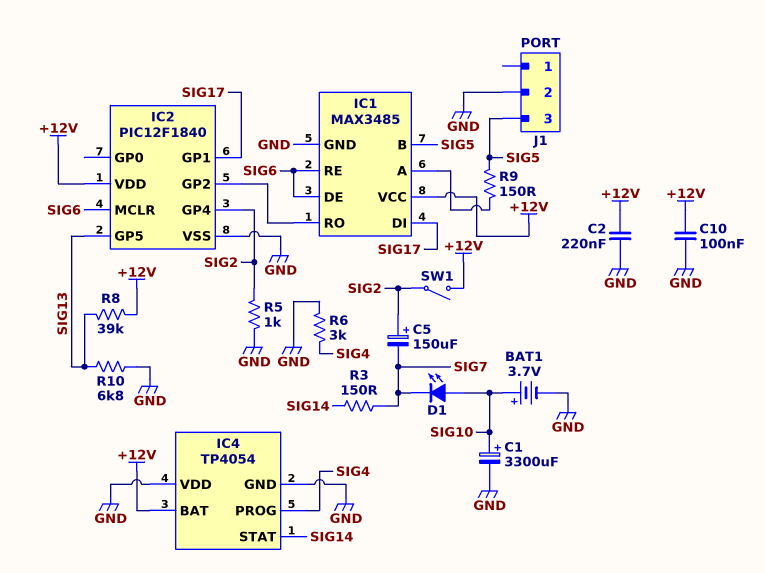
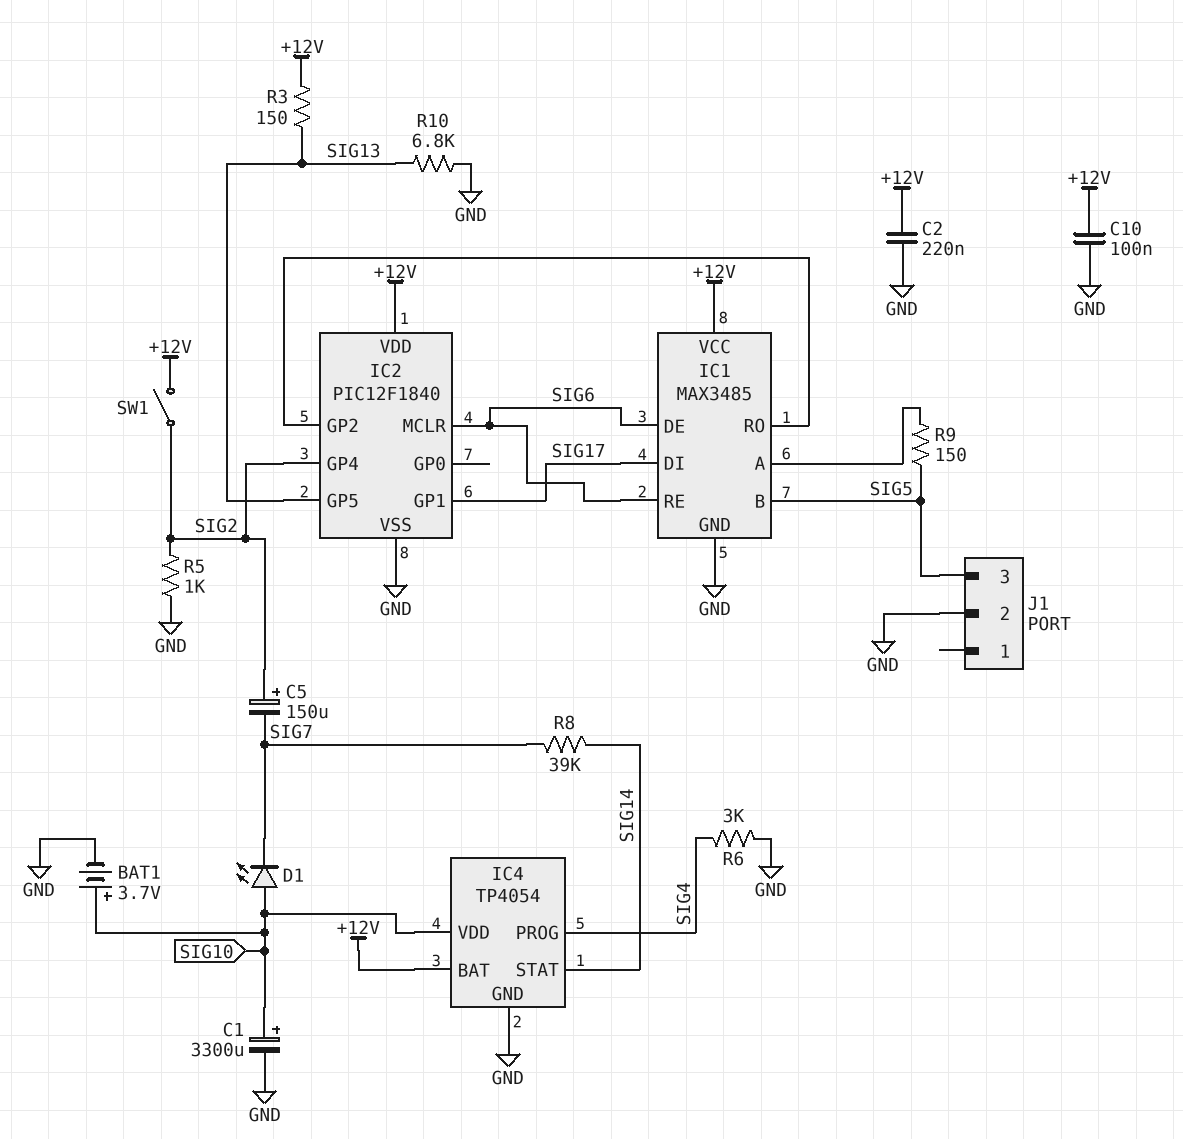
IC4 pin VDD: GND -> SIG10
R3: 150 (SIG7, SIG14) -> 150 (+12V, SIG13)
R8: 39k (+12V, SIG13) -> 39k (SIG7, SIG14)

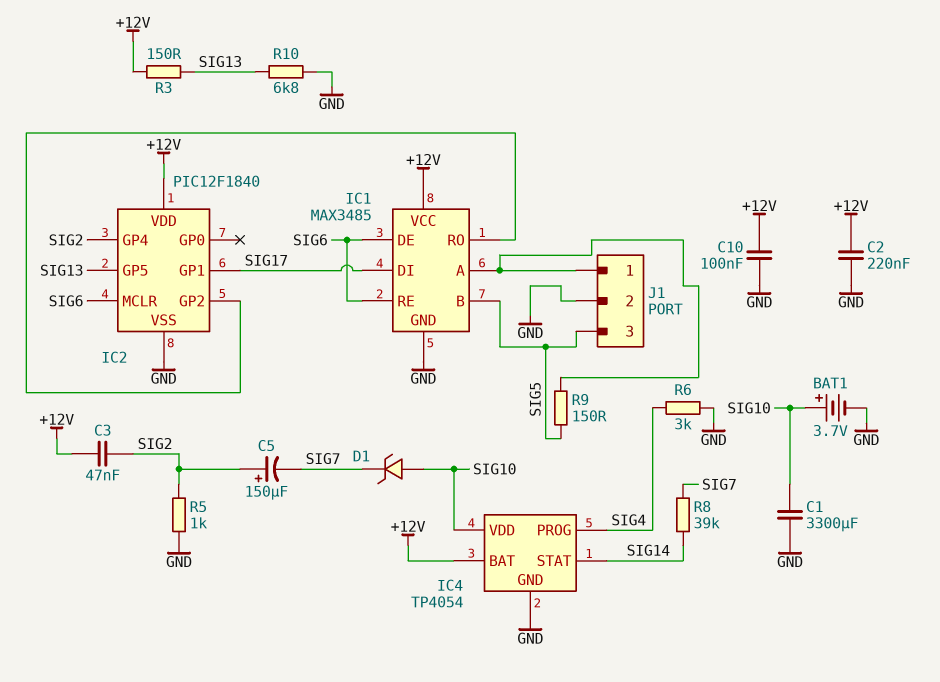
C1: 3300uF (plus SIG10, minus GND) -> 3300uF (GND, SIG10)
C3: none -> 47nF (+12V, SIG2)
D1: LED (A SIG10, K SIG7) -> zener (A SIG10, K SIG7)
J1 pin 1: none -> IC1/A
SW1: switch (+12V, SIG2) -> none

